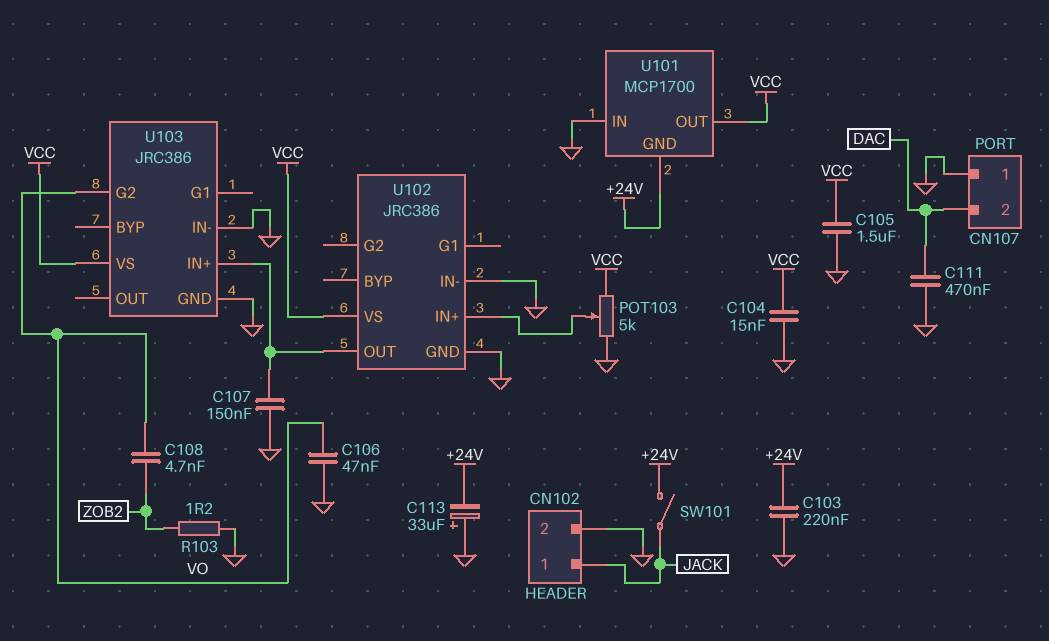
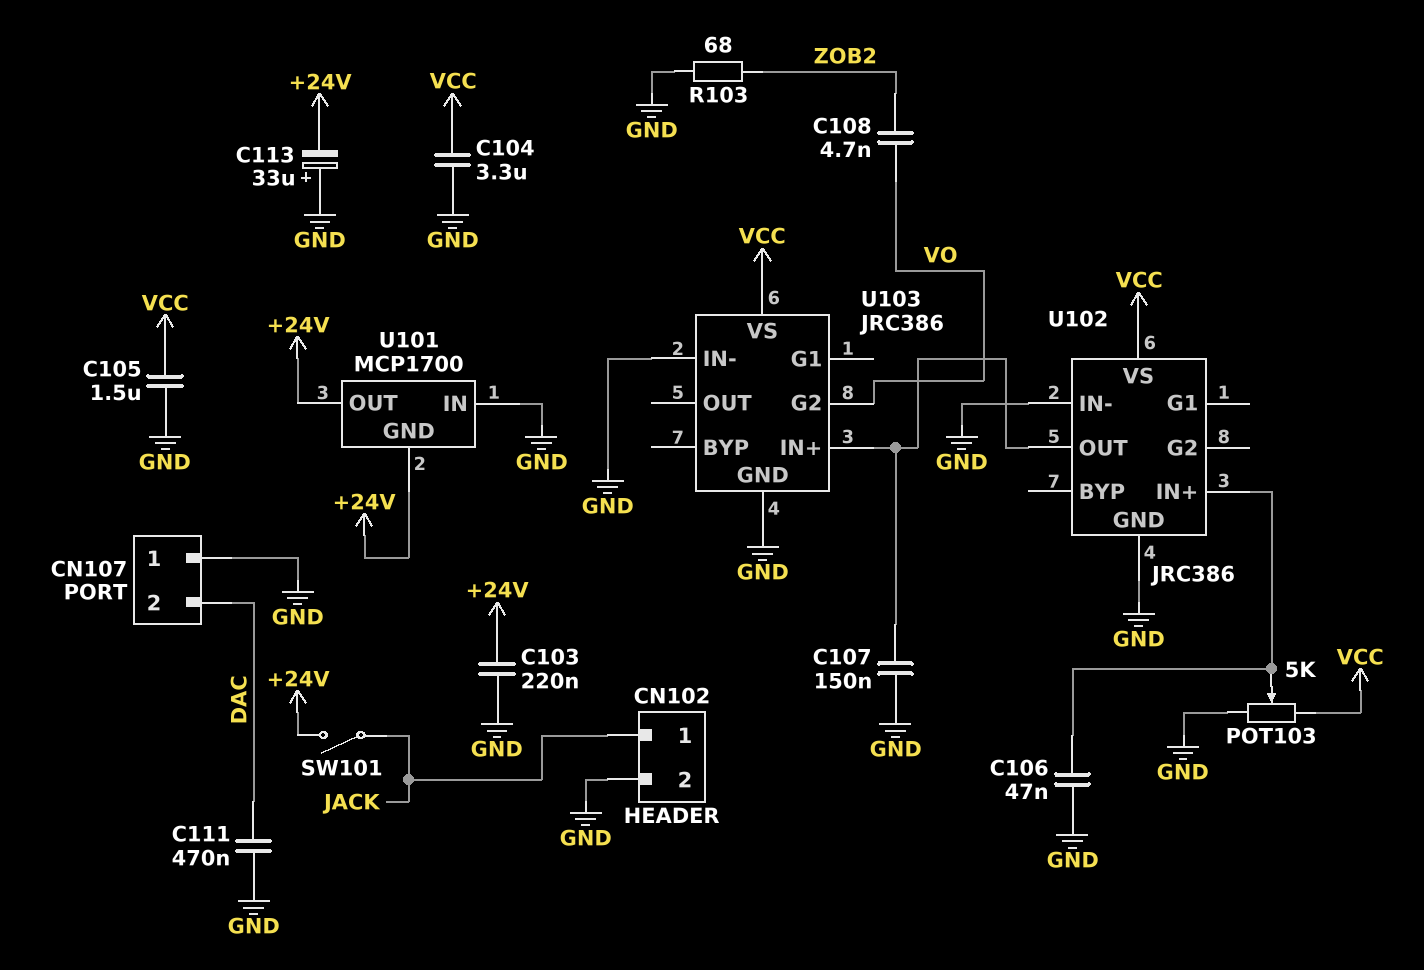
C104: 15nF (GND, VCC) -> 3.3uF (GND, VCC)
C106: 47nF (GND, VO) -> 47nF (GND, U102/IN+)
R103: 1.2 (GND, ZOB2) -> 68 (GND, ZOB2)
U101 pin OUT: VCC -> +24V

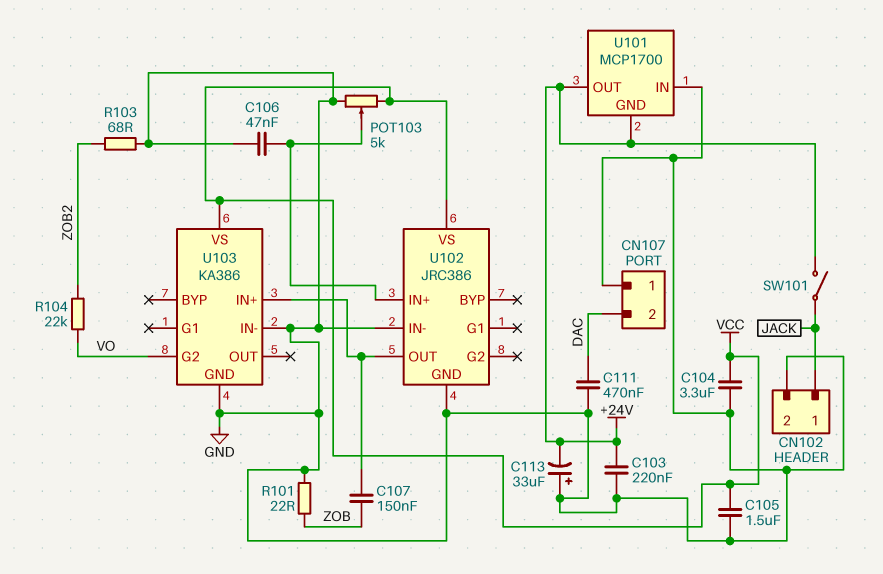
C107: 150nF (GND, U102/OUT) -> 150nF (U102/OUT, ZOB)
C108: 4.7nF (VO, ZOB2) -> none
R101: none -> 22 (GND, ZOB)
R104: none -> 22k (VO, ZOB2)
U103: JRC386 -> KA386

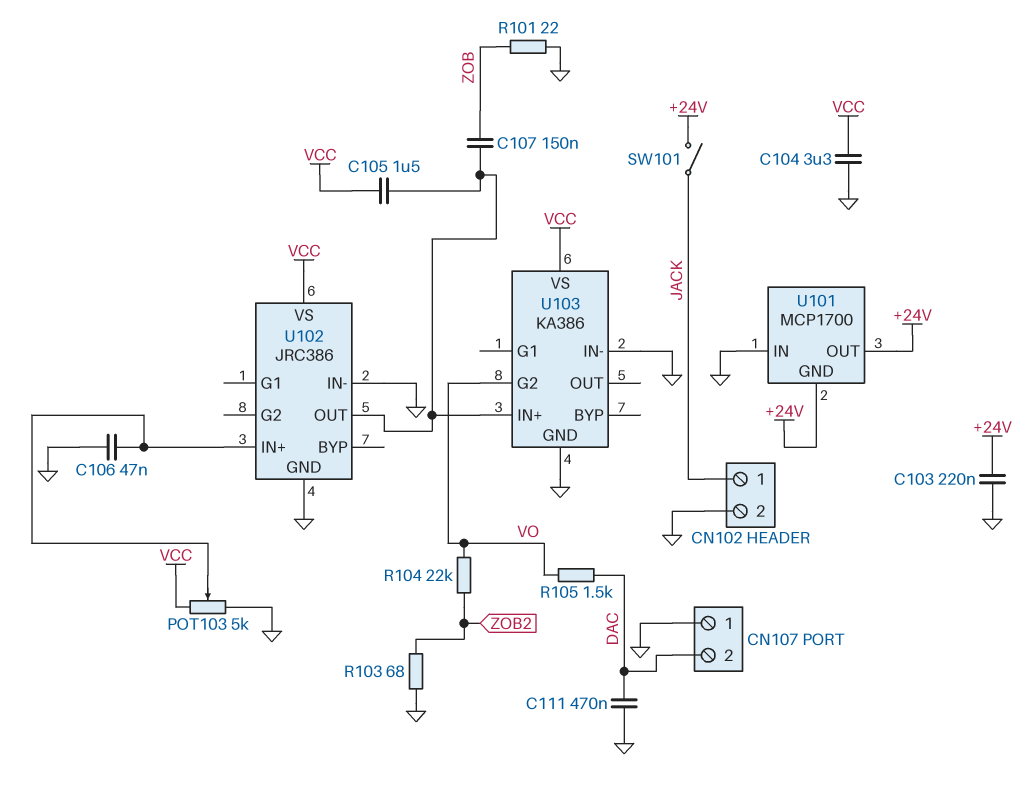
C105: 1.5uF (GND, VCC) -> 1.5uF (U102/OUT, VCC)
C113: 33uF (plus GND, minus +24V) -> none
R105: none -> 1.5k (DAC, VO)

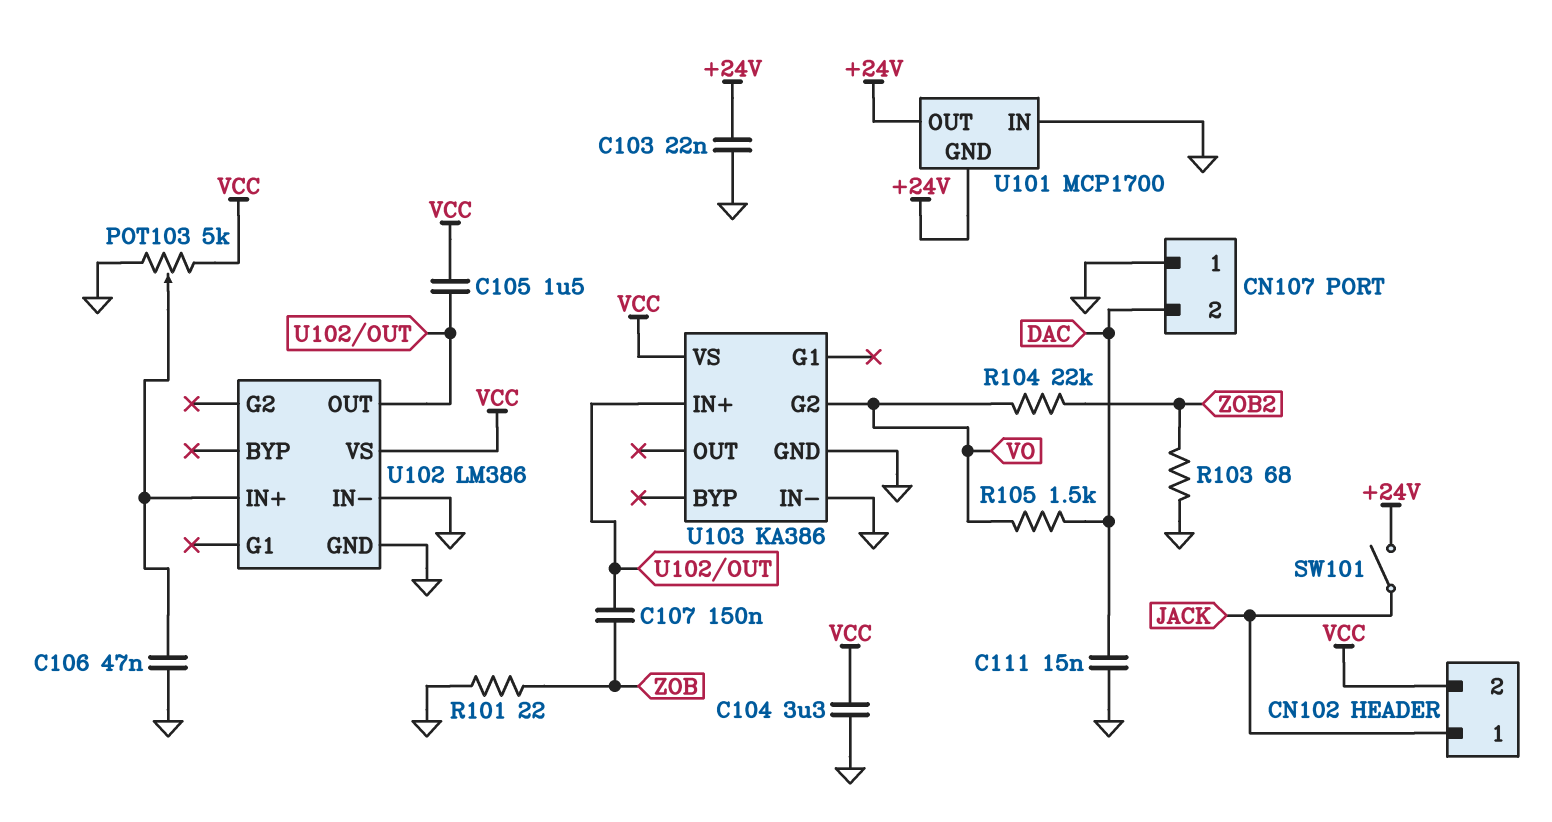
C103: 220nF (+24V, GND) -> 22nF (+24V, GND)
C111: 470nF (DAC, GND) -> 15nF (DAC, GND)
CN102 pin 2: GND -> VCC
U102: JRC386 -> LM386

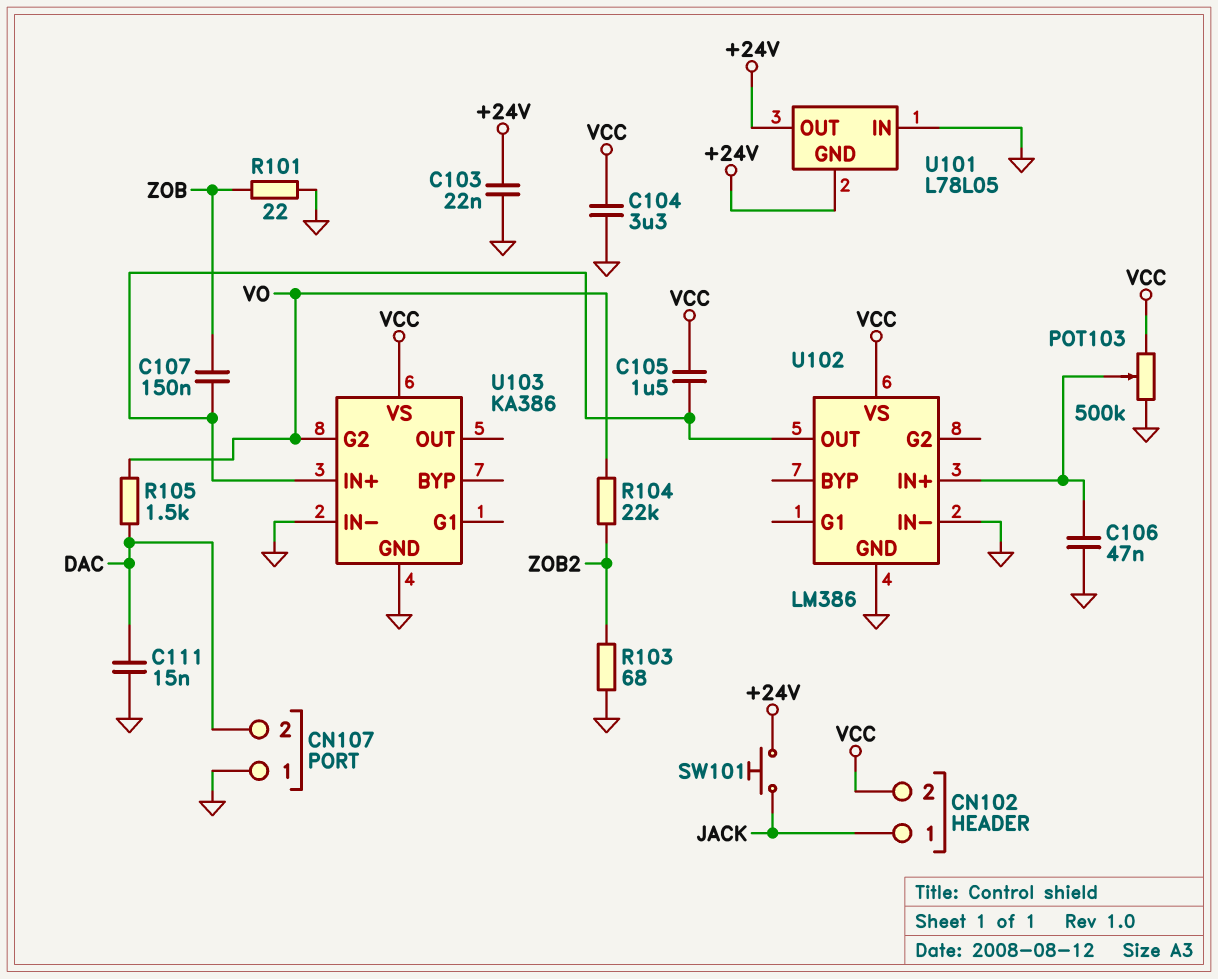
POT103: 5k (GND, VCC, wiper U102/IN+) -> 500k (GND, VCC, wiper U102/IN+)
SW101: switch (+24V, JACK) -> button (+24V, JACK)
U101: MCP1700 -> L78L05

